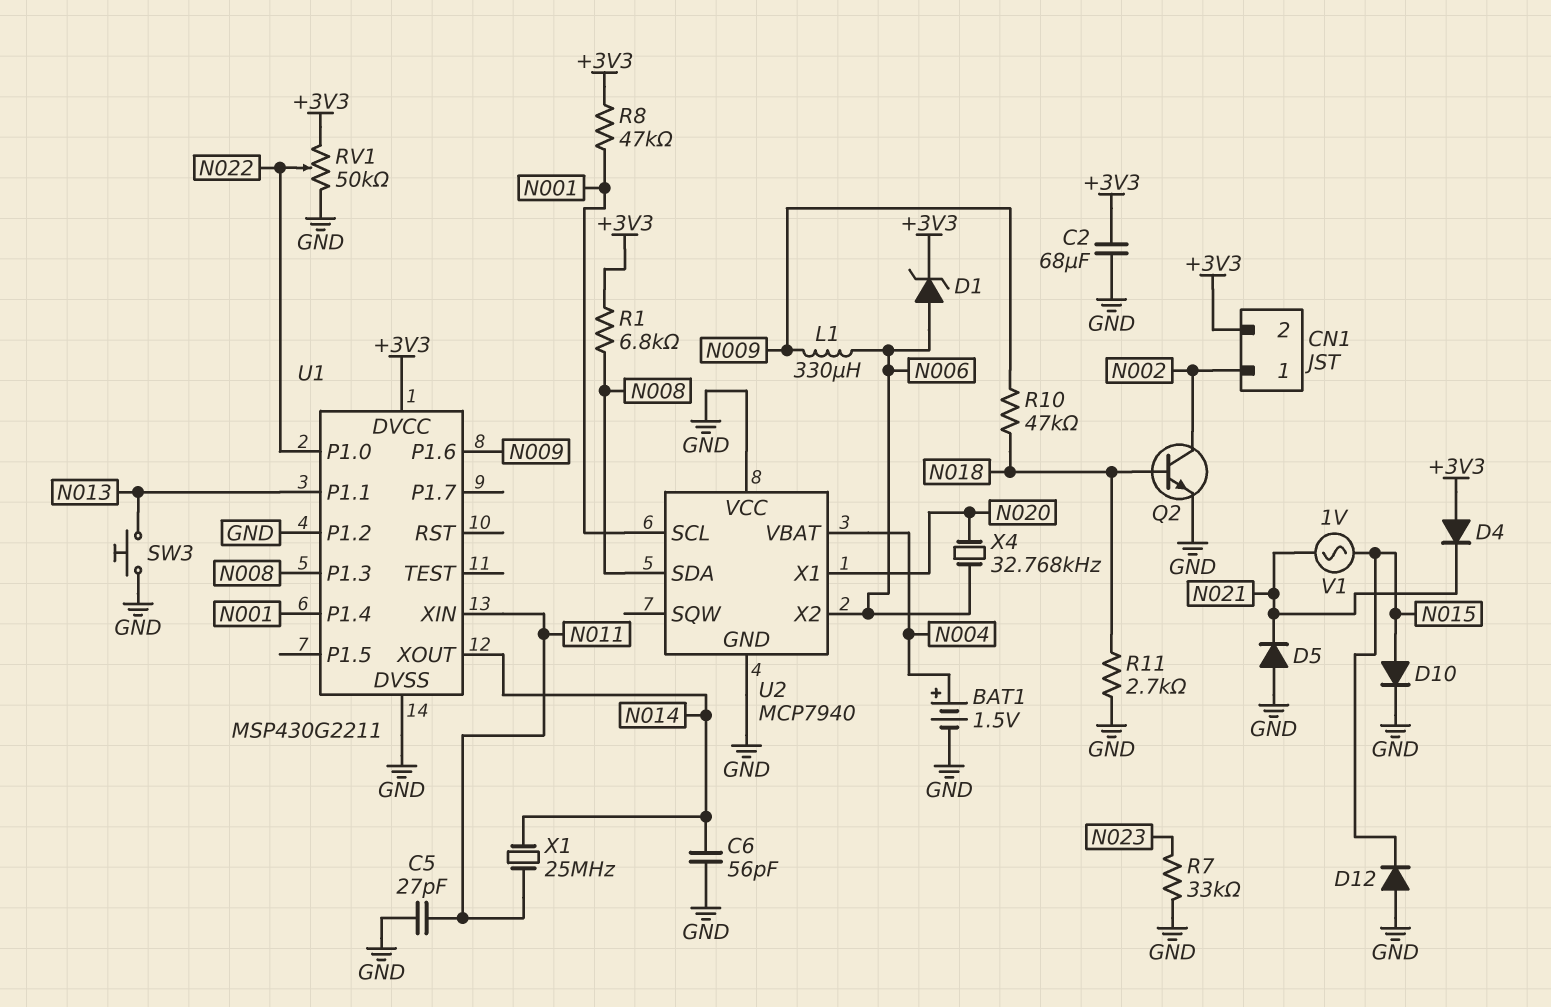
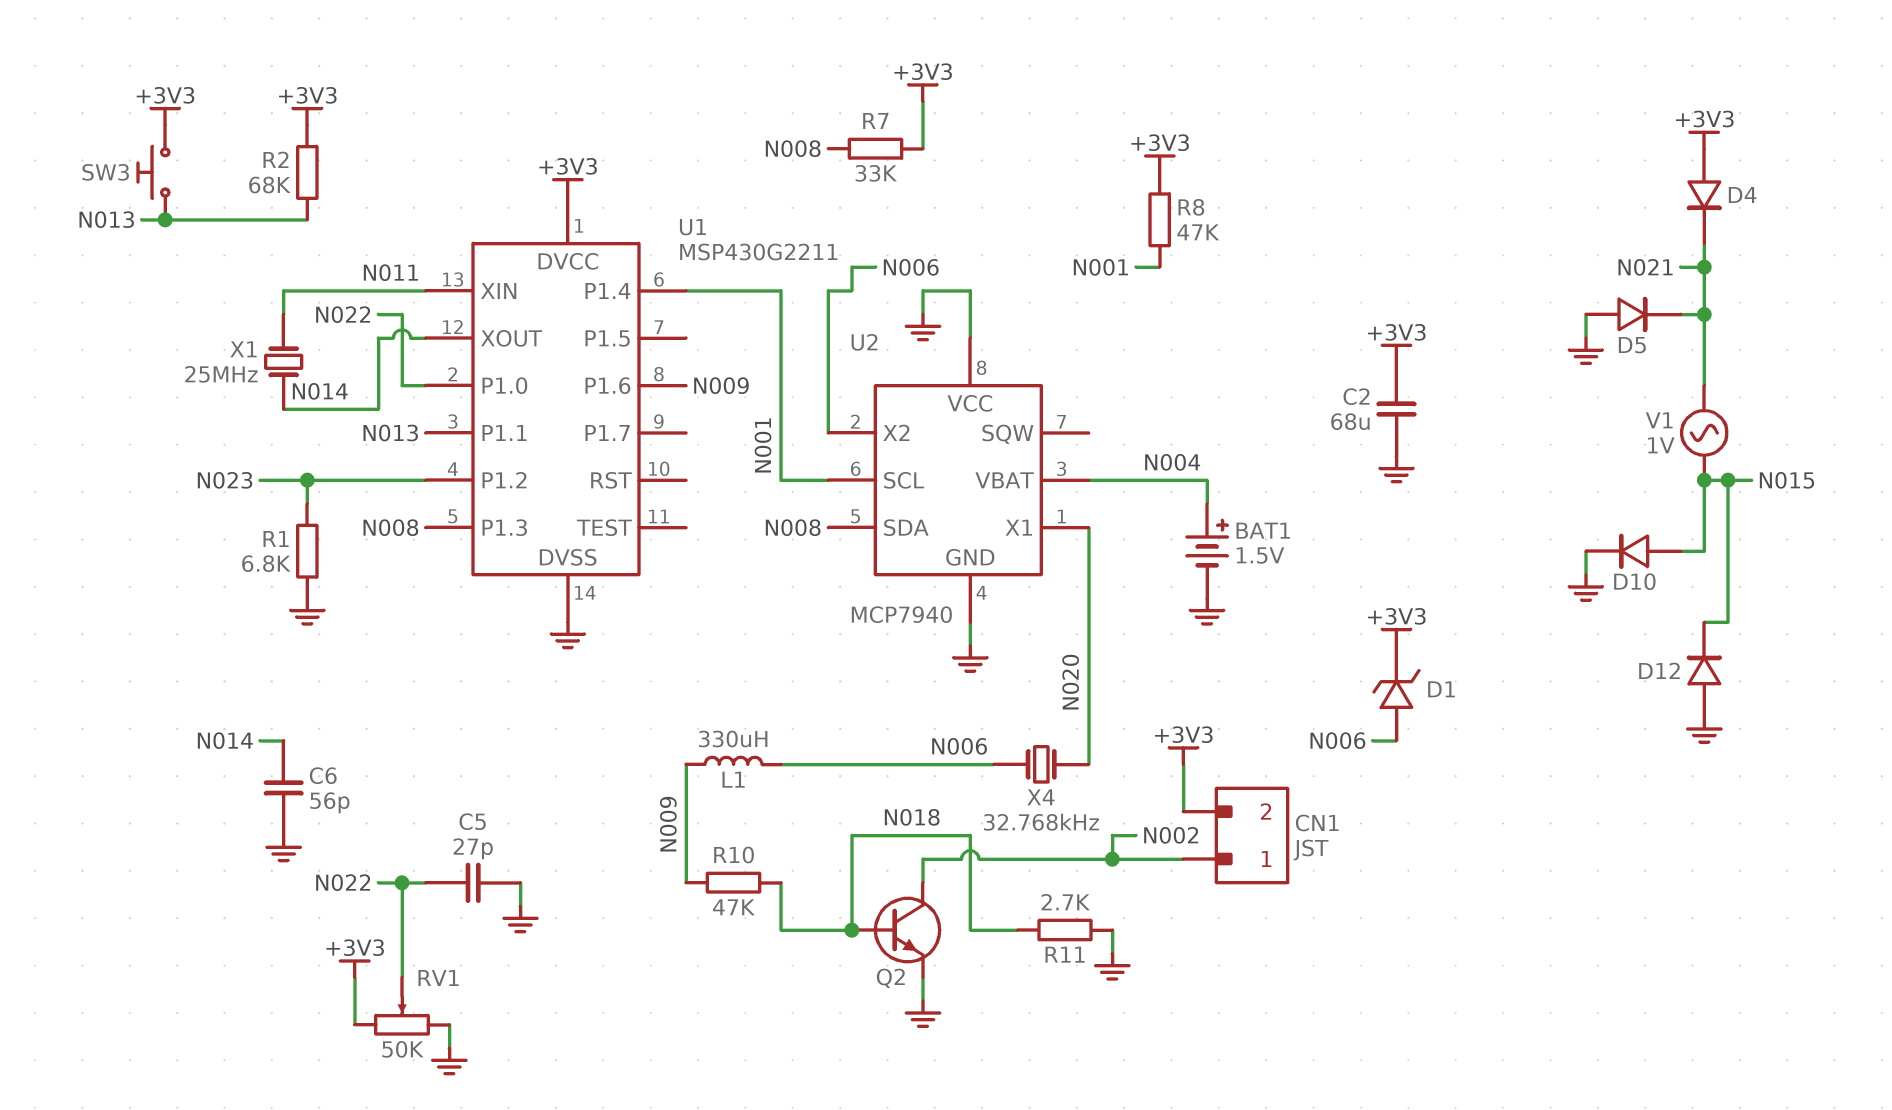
C5: 27pF (GND, N011) -> 27pF (GND, N022)
R1: 6.8k (+3V3, N008) -> 6.8k (GND, N023)
R2: none -> 68k (+3V3, N013)
R7: 33k (GND, N023) -> 33k (+3V3, N008)
SW3: button (GND, N013) -> button (+3V3, N013)
U1 pin P1.2: GND -> N023

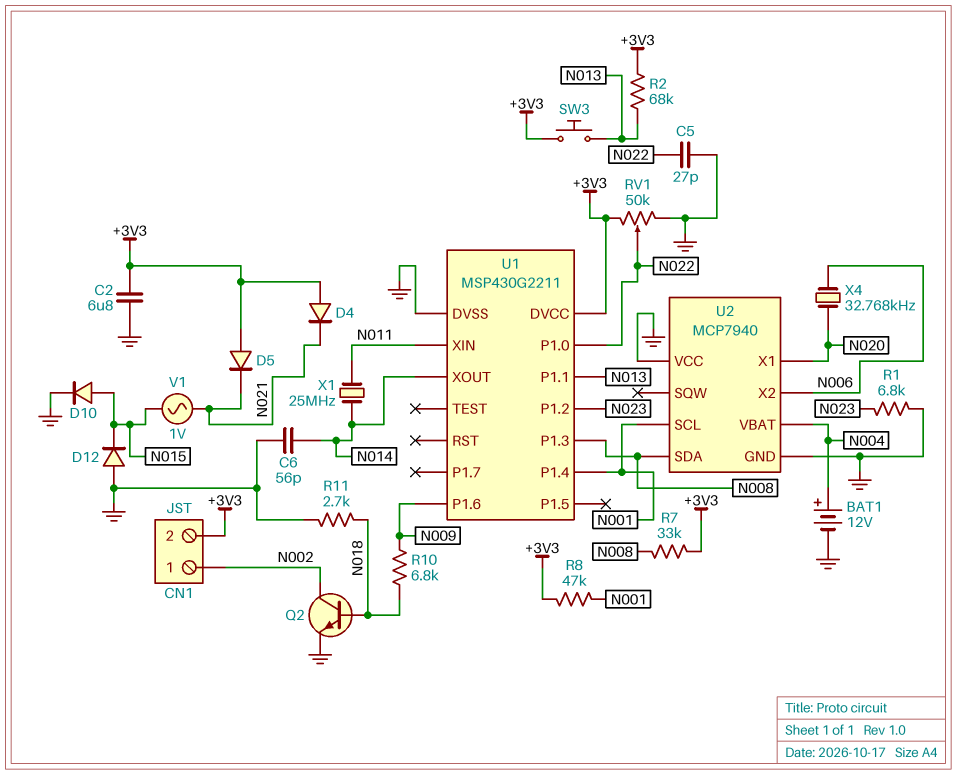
BAT1: 1.5V (plus N004, minus GND) -> 12V (plus N004, minus GND)
C2: 68uF (+3V3, GND) -> 6.8uF (+3V3, GND)
D1: zener (A N006, K +3V3) -> none
D5: diode (A GND, K N021) -> diode (A +3V3, K N021)
L1: 330uH (N006, N009) -> none
R10: 47k (N009, N018) -> 6.8k (N009, N018)

